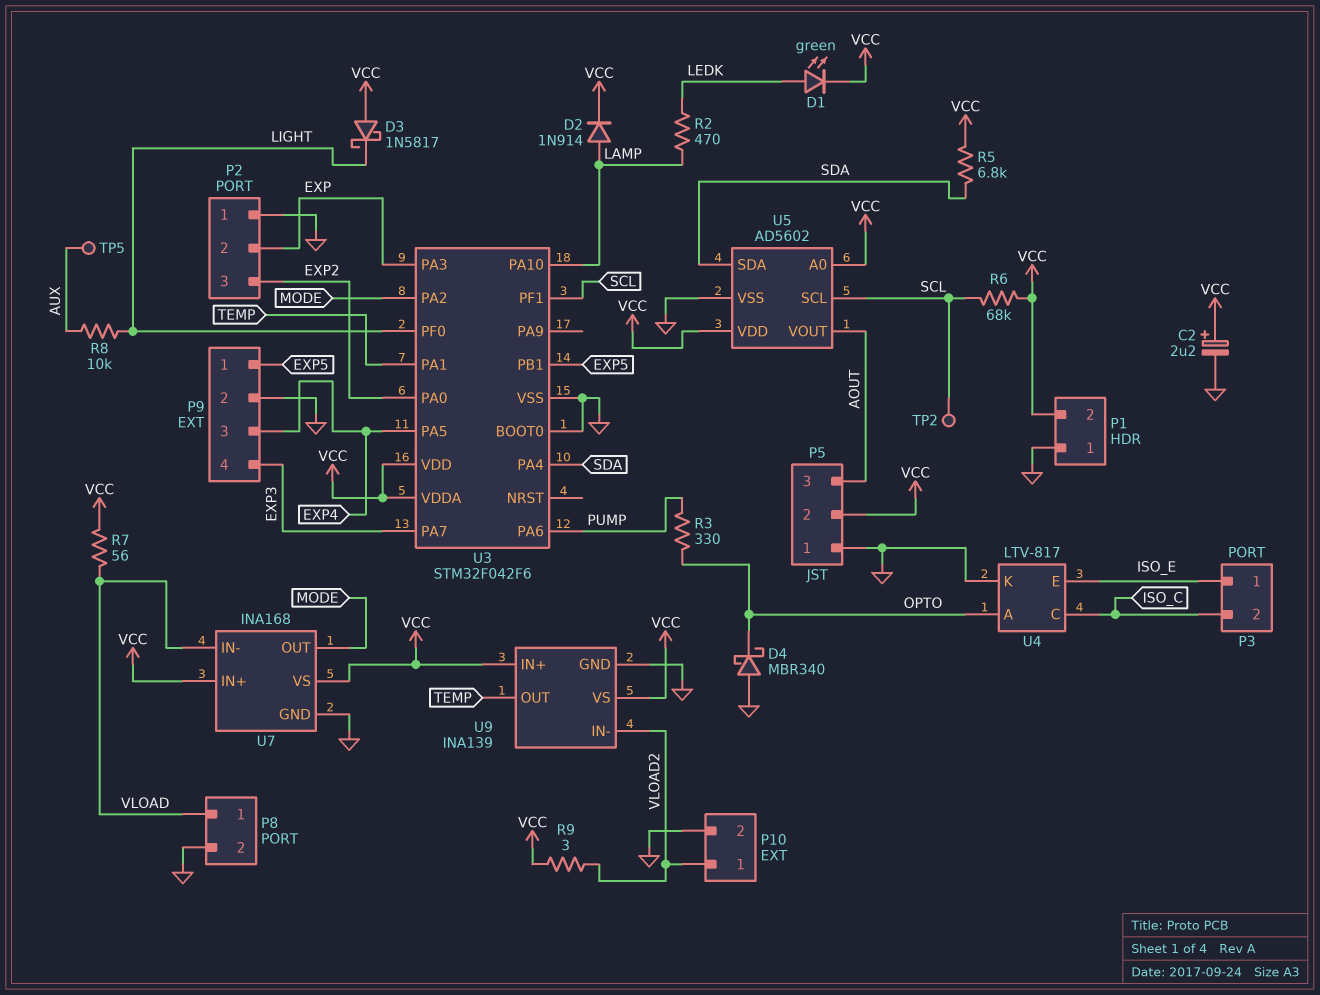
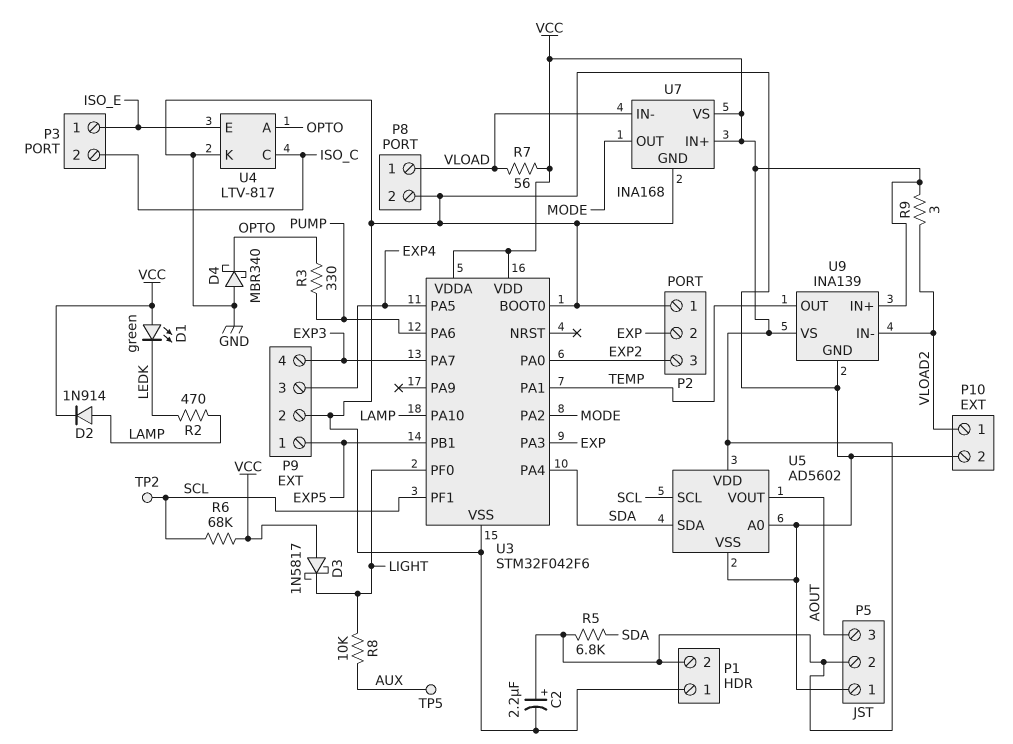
D1: LED green (A LEDK, K VCC) -> LED green (A VCC, K LEDK)
U5 pin A0: VCC -> GND

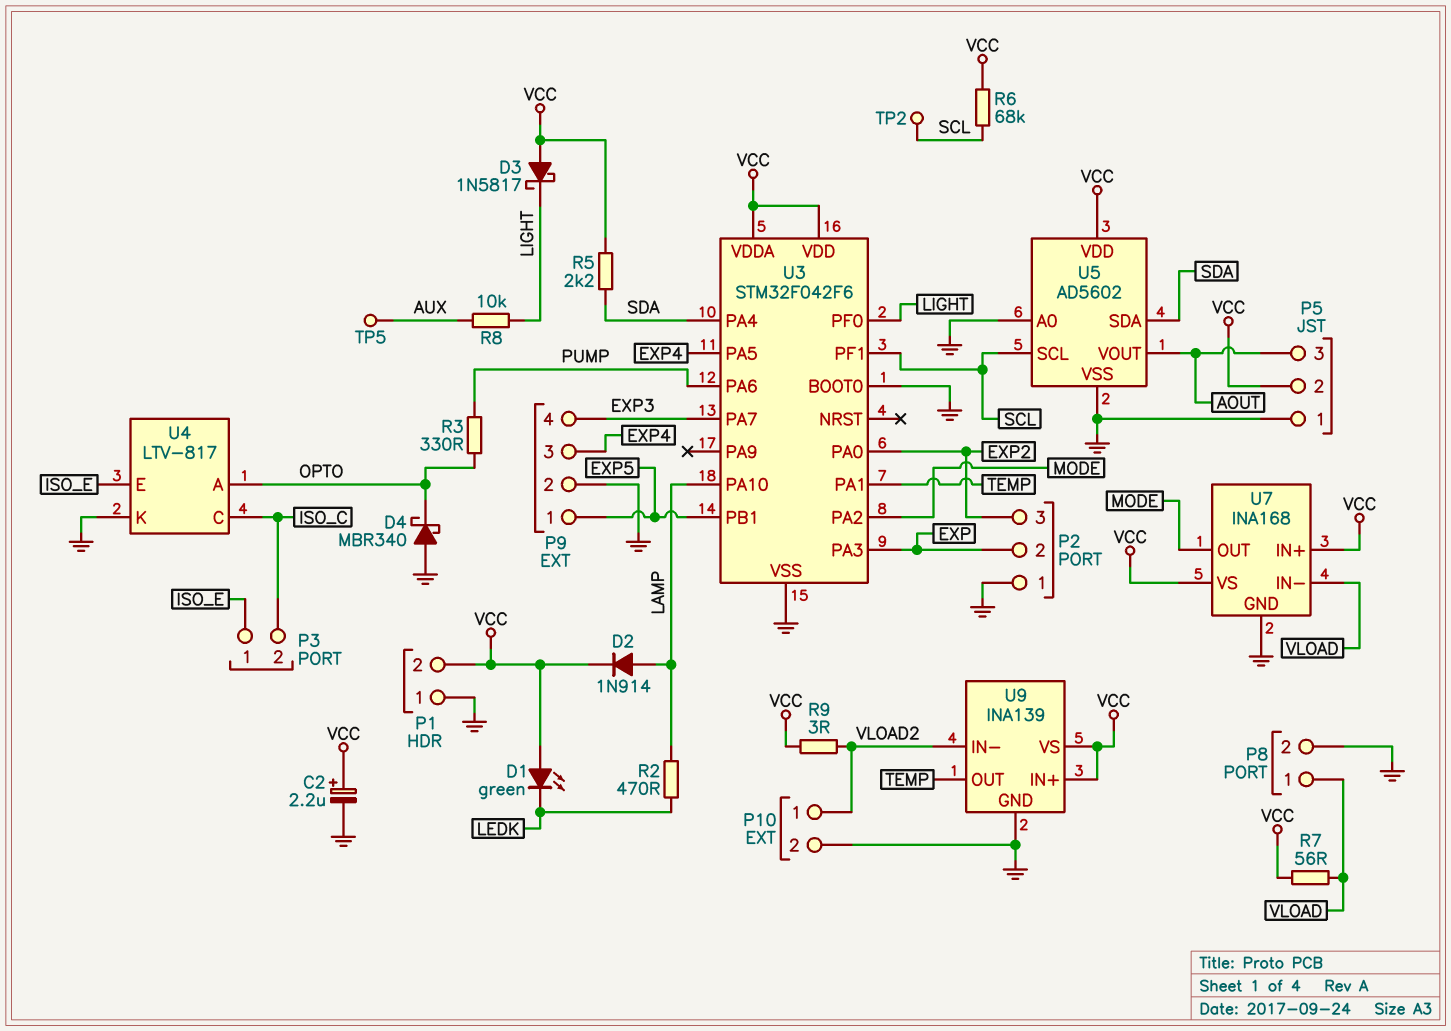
R5: 6.8k (SDA, VCC) -> 2.2k (SDA, VCC)

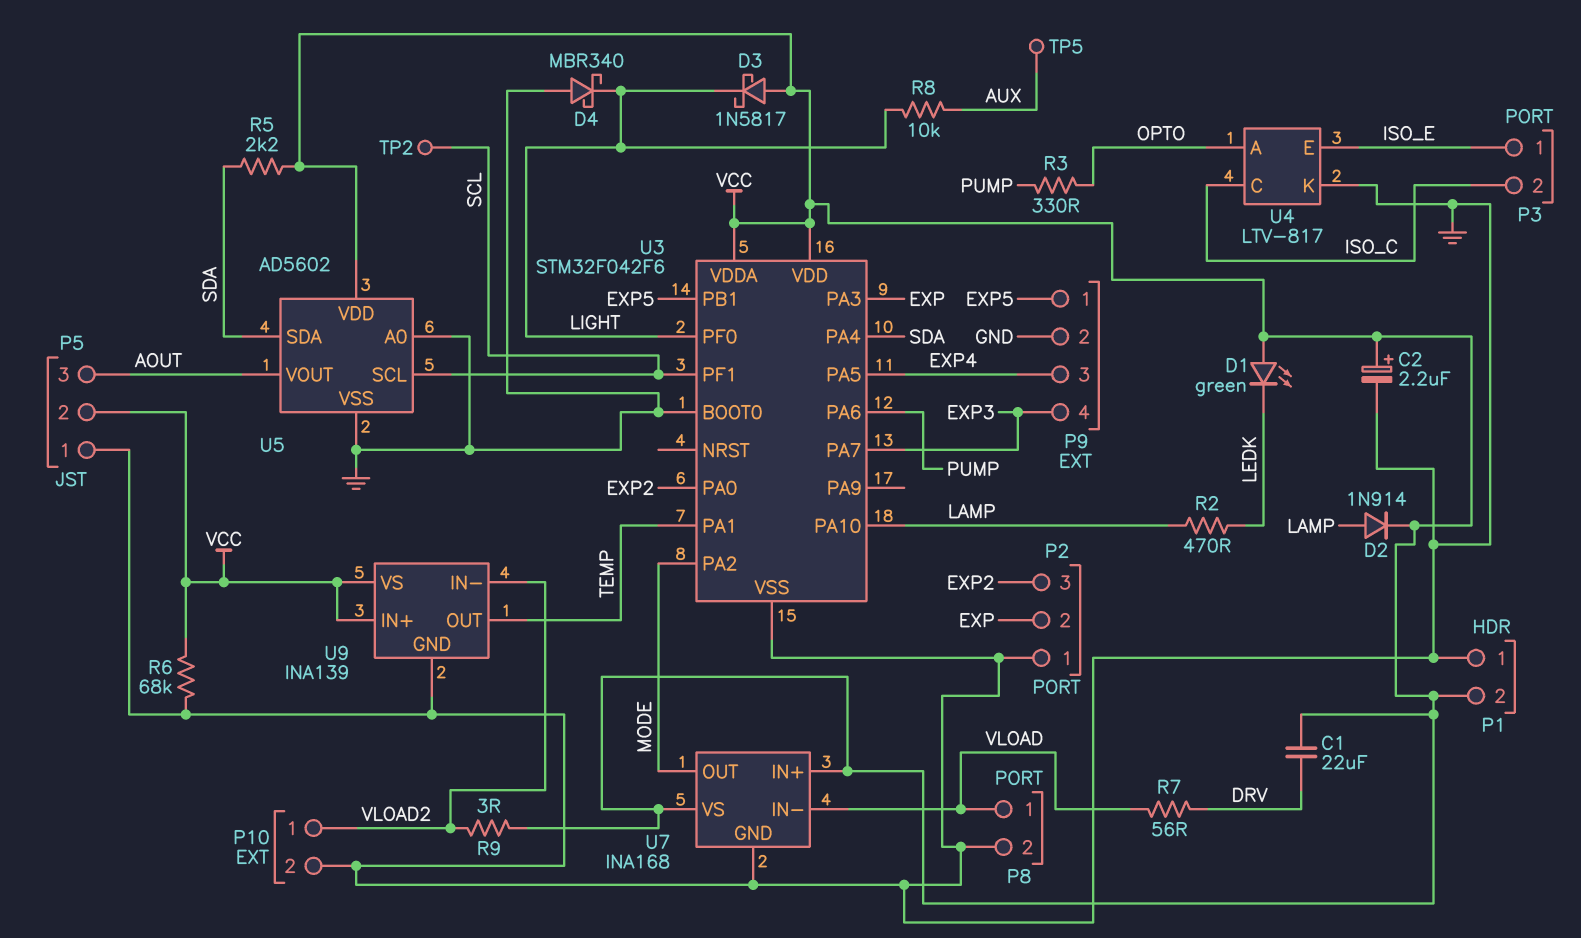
C1: none -> 22uF (DRV, VCC)
D4: schottky MBR340 (A GND, K OPTO) -> schottky MBR340 (A GND, K LIGHT)
R6: 68k (SCL, VCC) -> 68k (GND, VCC)
R7: 56 (VCC, VLOAD) -> 56 (DRV, VLOAD)

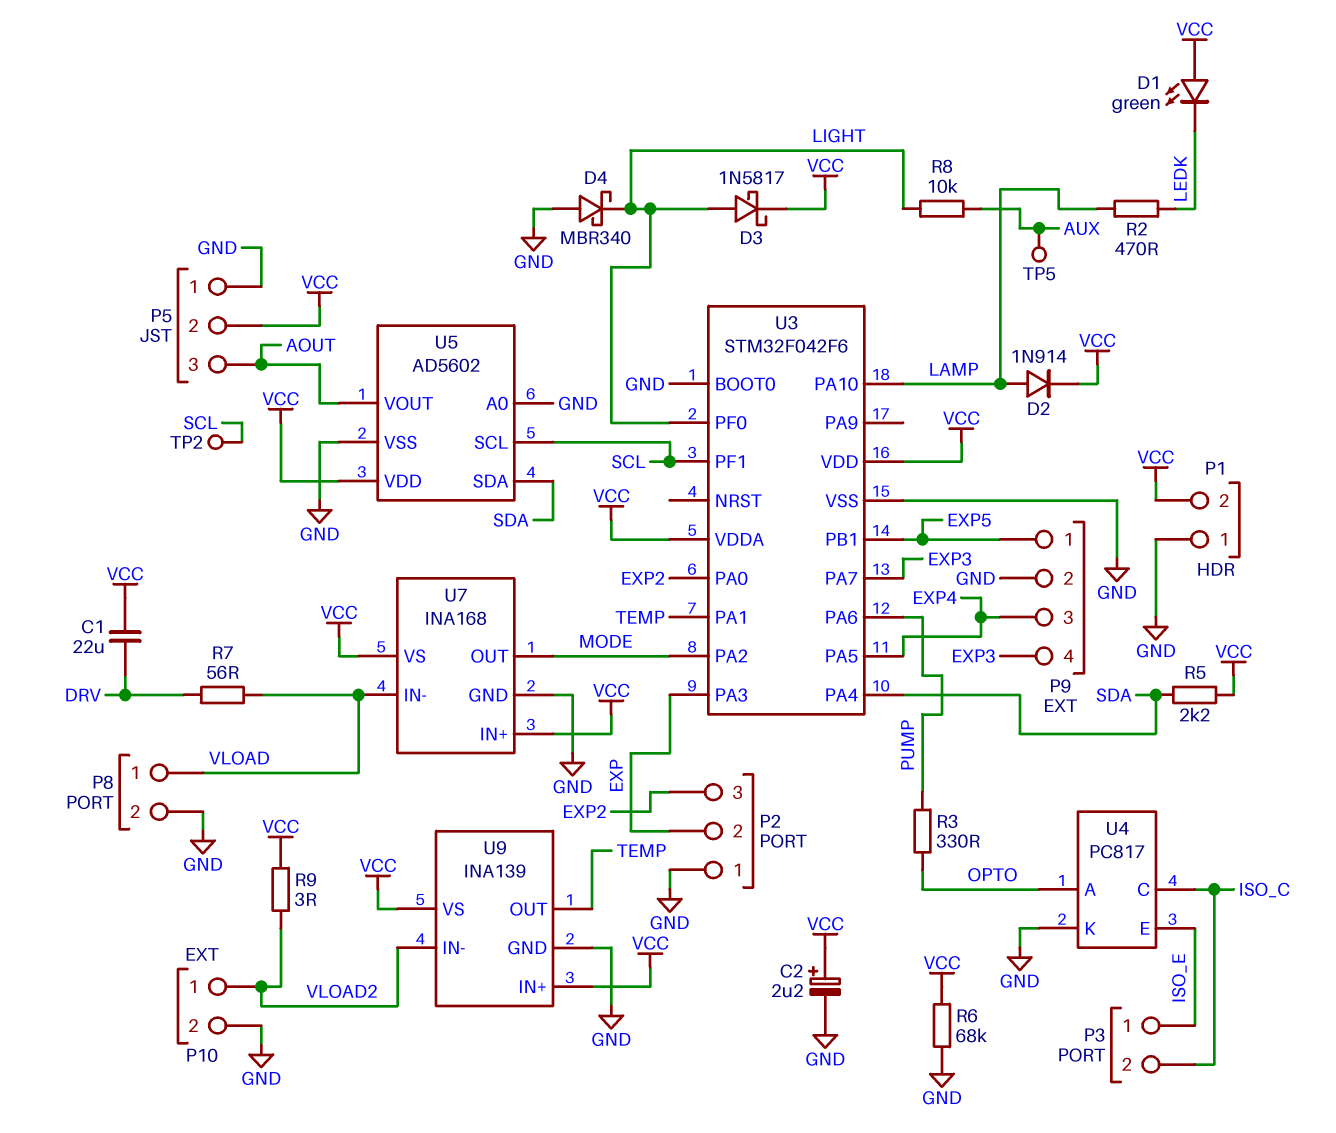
D3: schottky 1N5817 (A VCC, K LIGHT) -> schottky 1N5817 (A LIGHT, K VCC)
U4: LTV-817 -> PC817

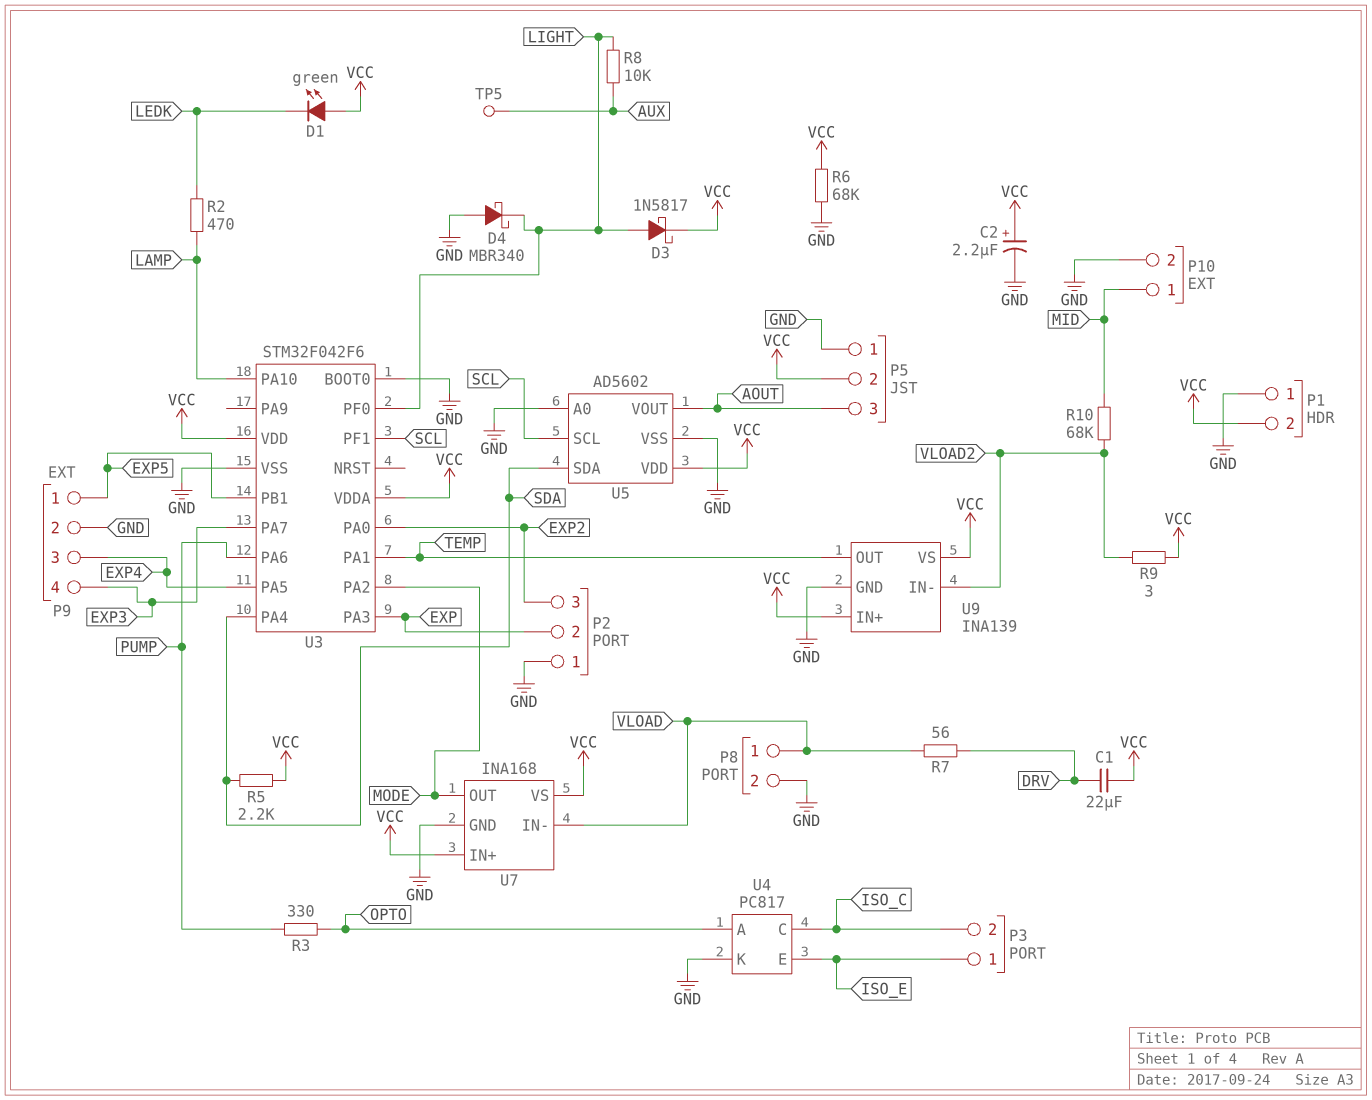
D2: diode 1N914 (A LAMP, K VCC) -> none
P10 pin 1: VLOAD2 -> MID
R10: none -> 68k (MID, VLOAD2)
TP2: test point (SCL) -> none

